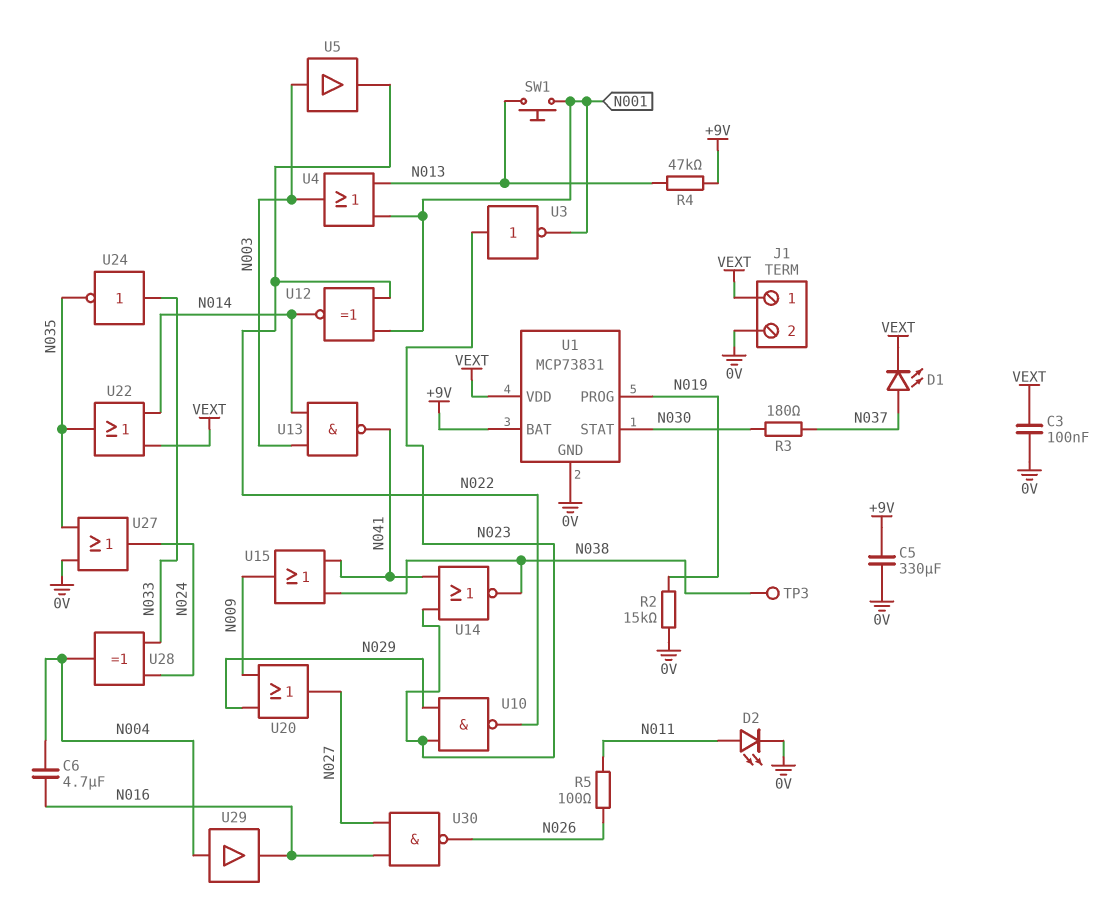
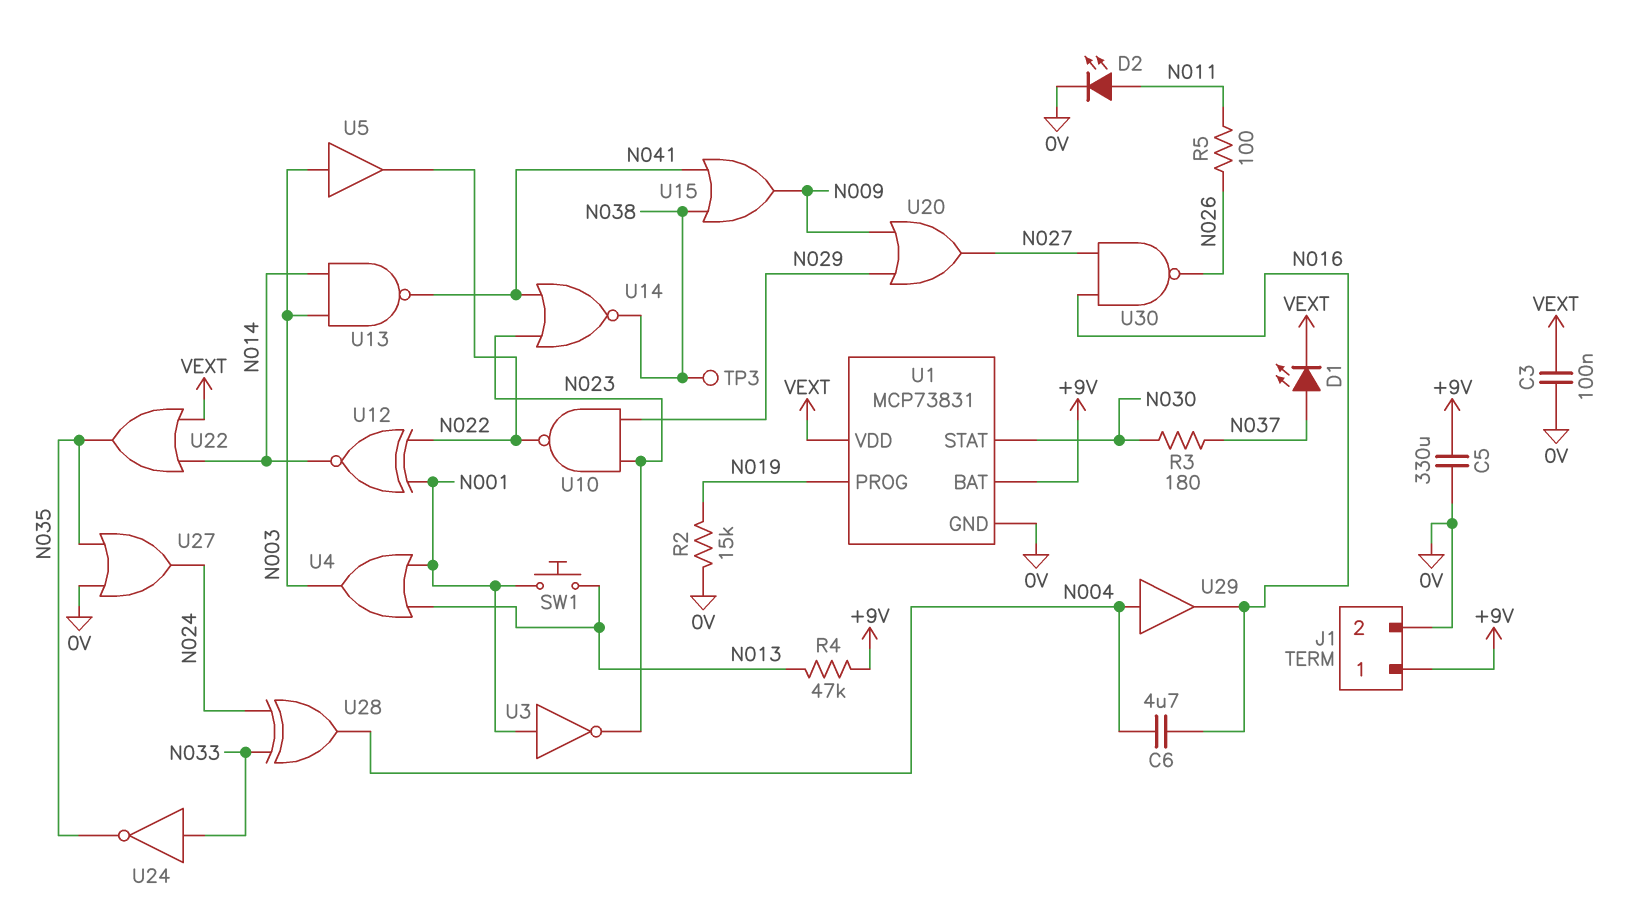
J1 pin 1: VEXT -> +9V
U3: NOT (in N023, out N001) -> NOT (in N001, out N023)

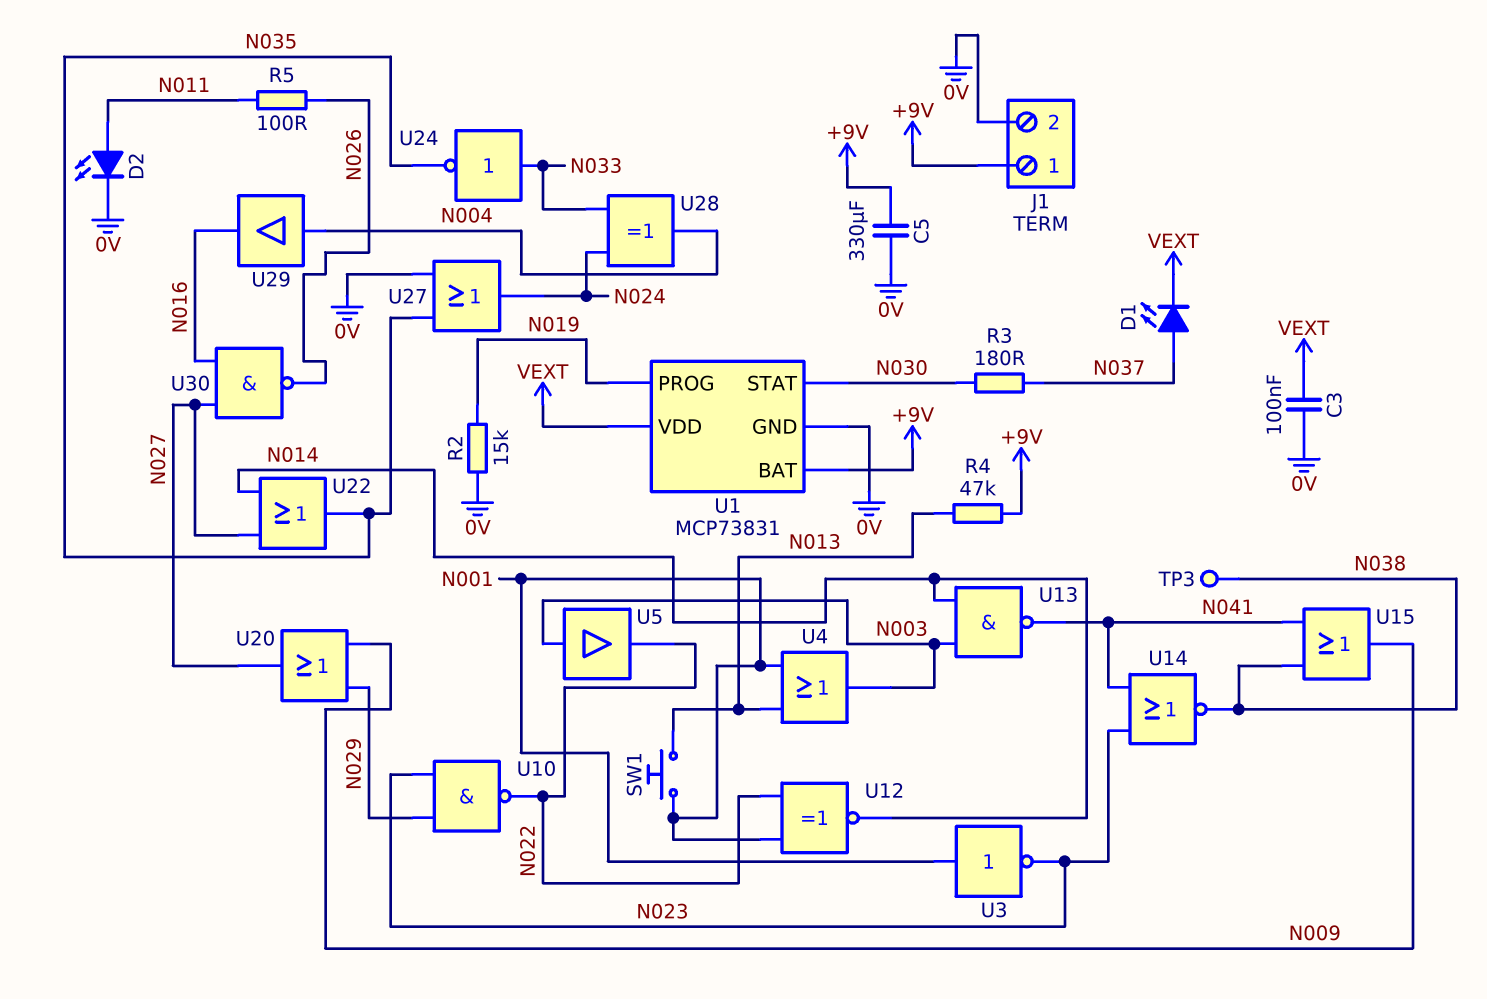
C6: 4.7uF (N004, N016) -> none
U22: OR (in N014, in VEXT, out N035) -> OR (in N014, in N027, out N035)

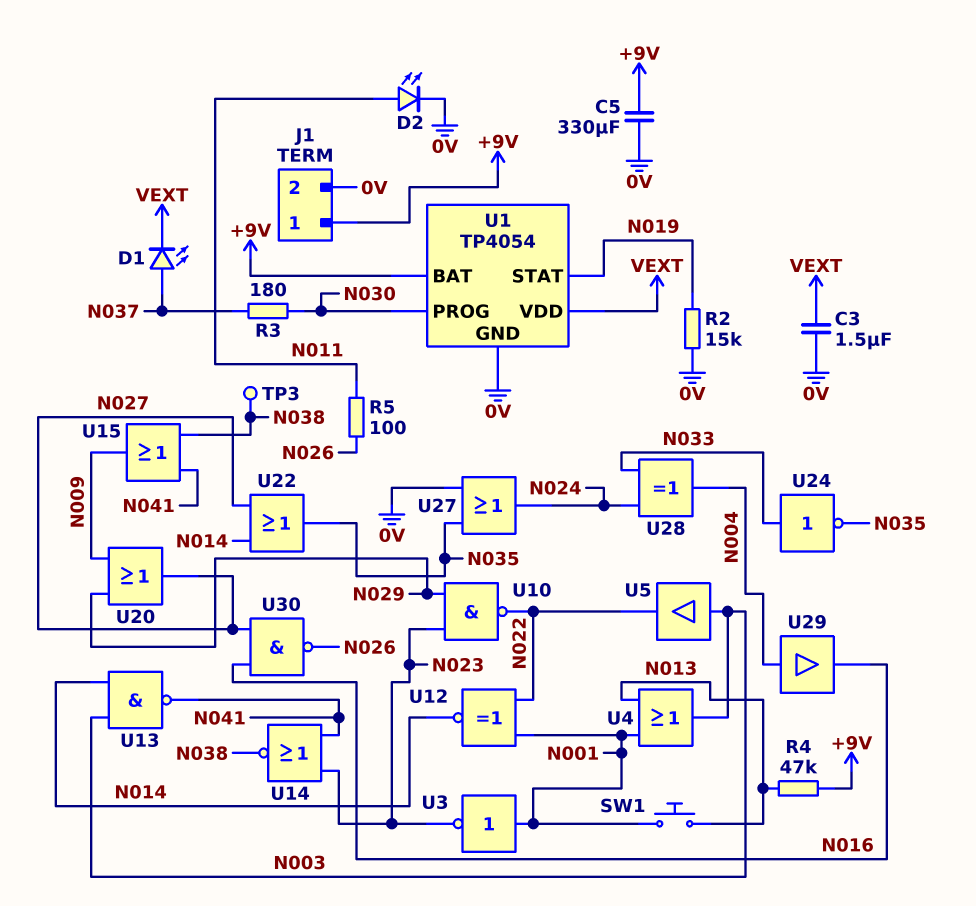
C3: 100nF (0V, VEXT) -> 1.5uF (0V, VEXT)
U1: MCP73831 -> TP4054
U1 pin PROG: N019 -> N030
U1 pin STAT: N030 -> N019

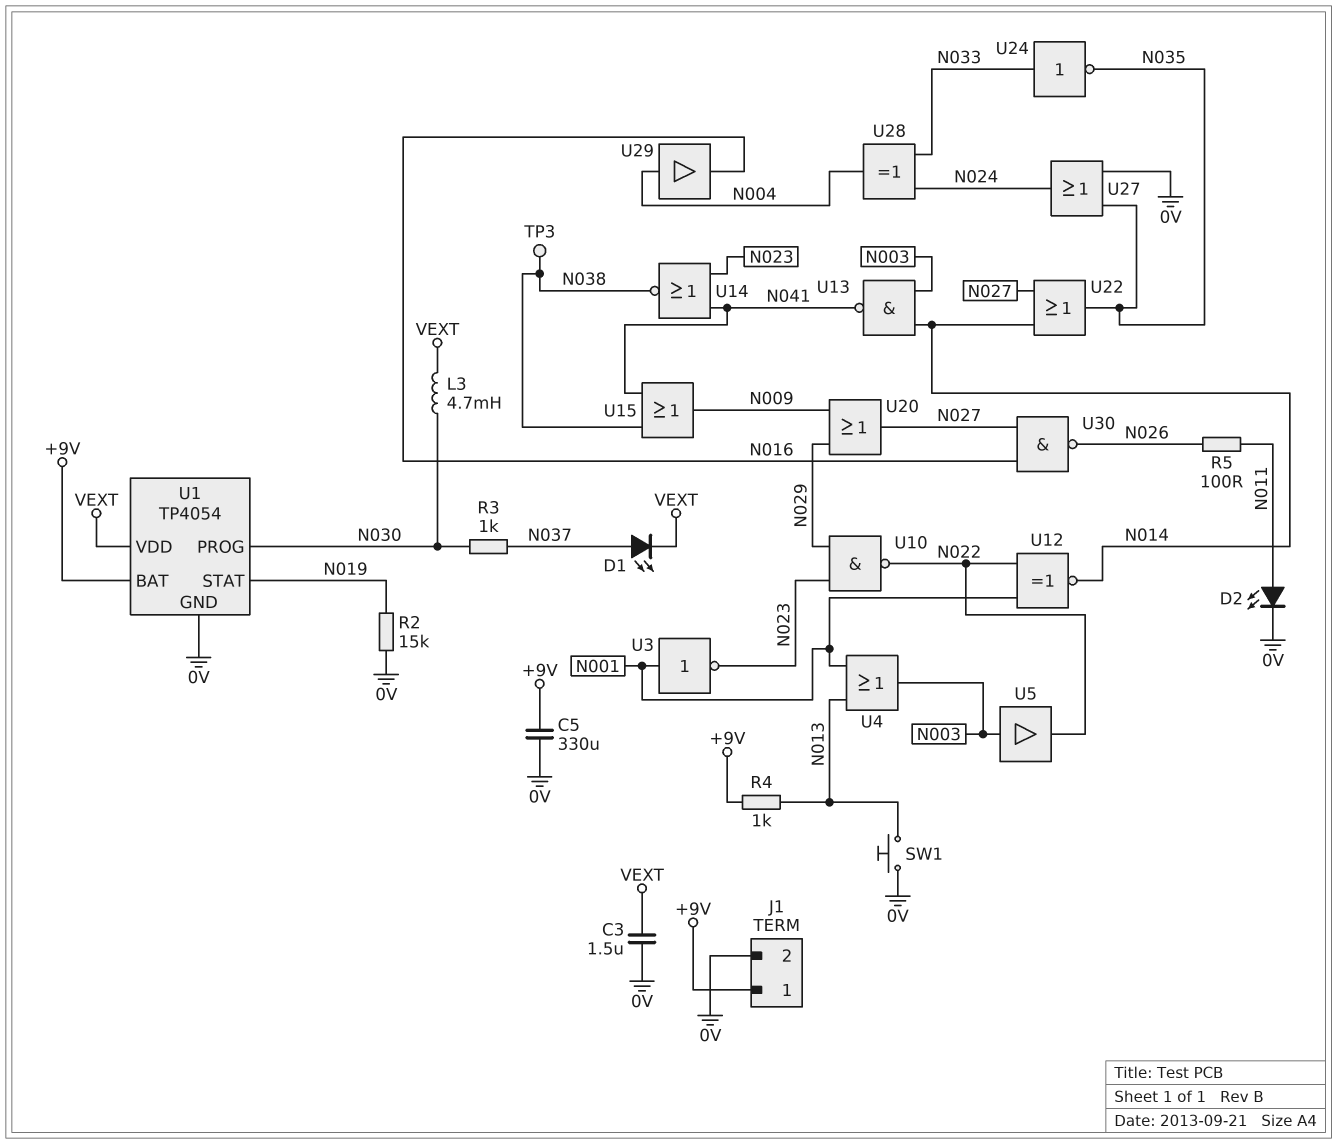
L3: none -> 4.7mH (N030, VEXT)
R3: 180 (N030, N037) -> 1k (N030, N037)
R4: 47k (+9V, N013) -> 1k (+9V, N013)
SW1: button (N001, N013) -> button (0V, N013)

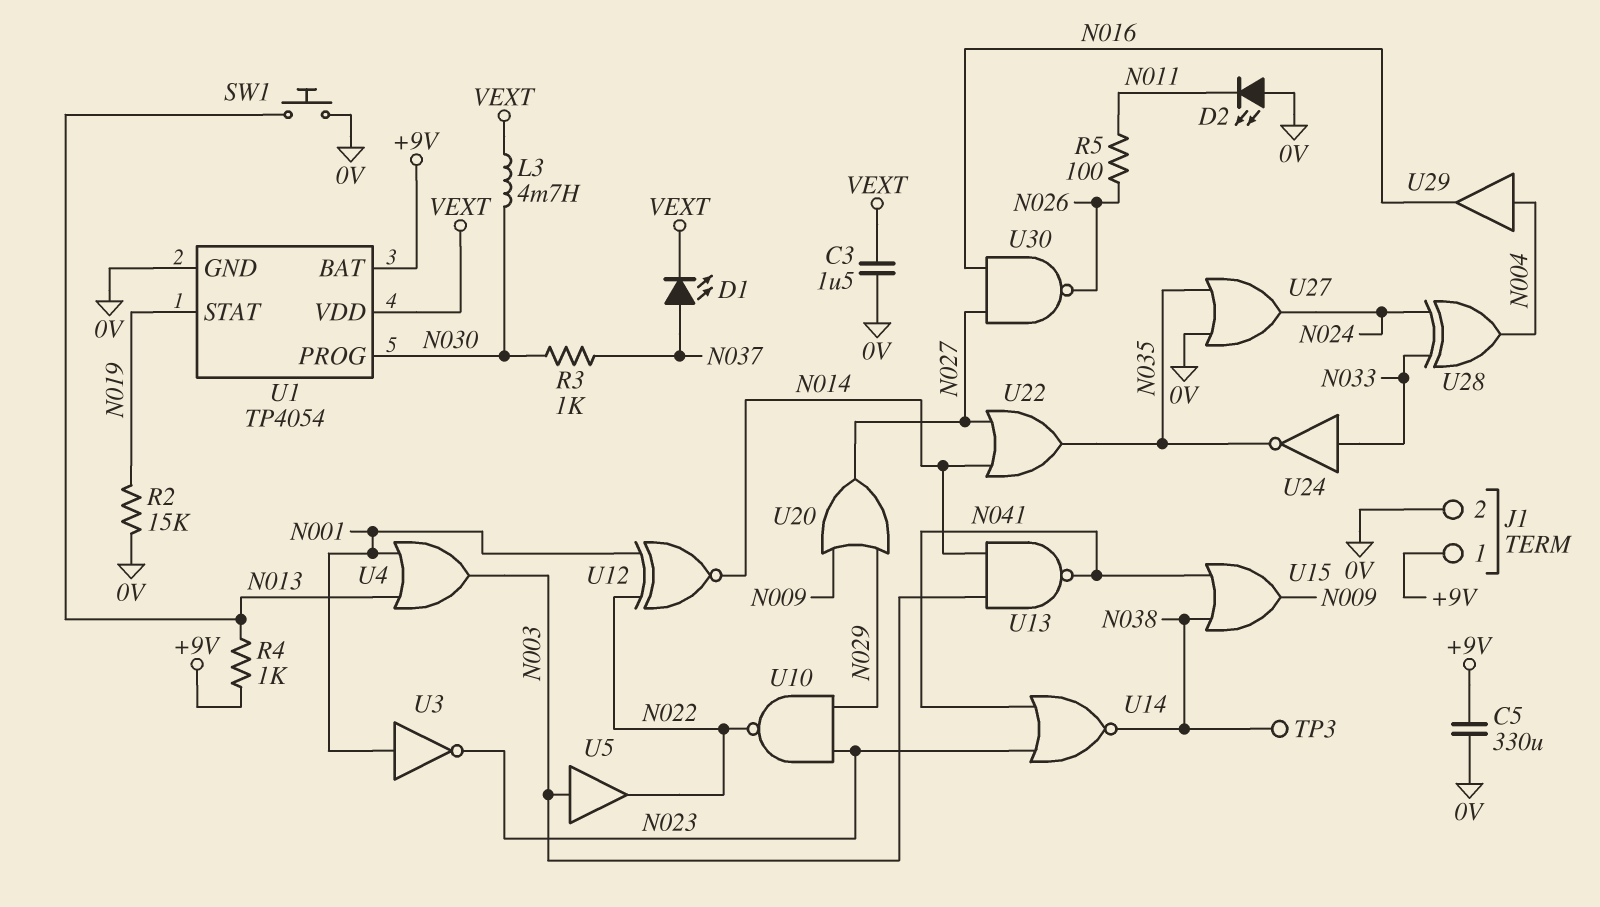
D2: LED (A N011, K 0V) -> LED (A 0V, K N011)

